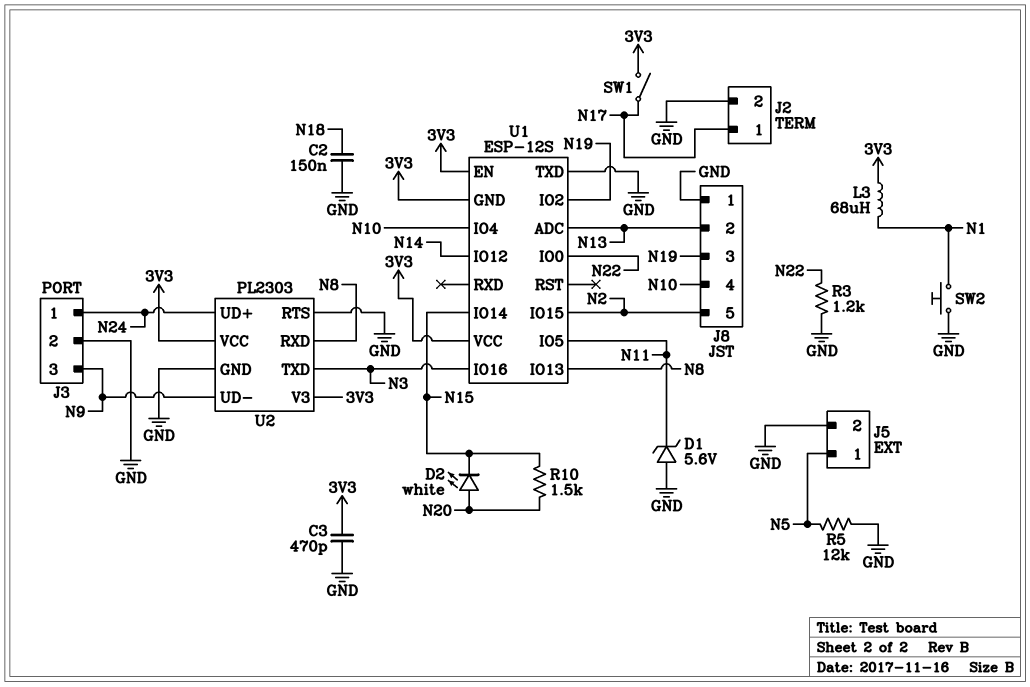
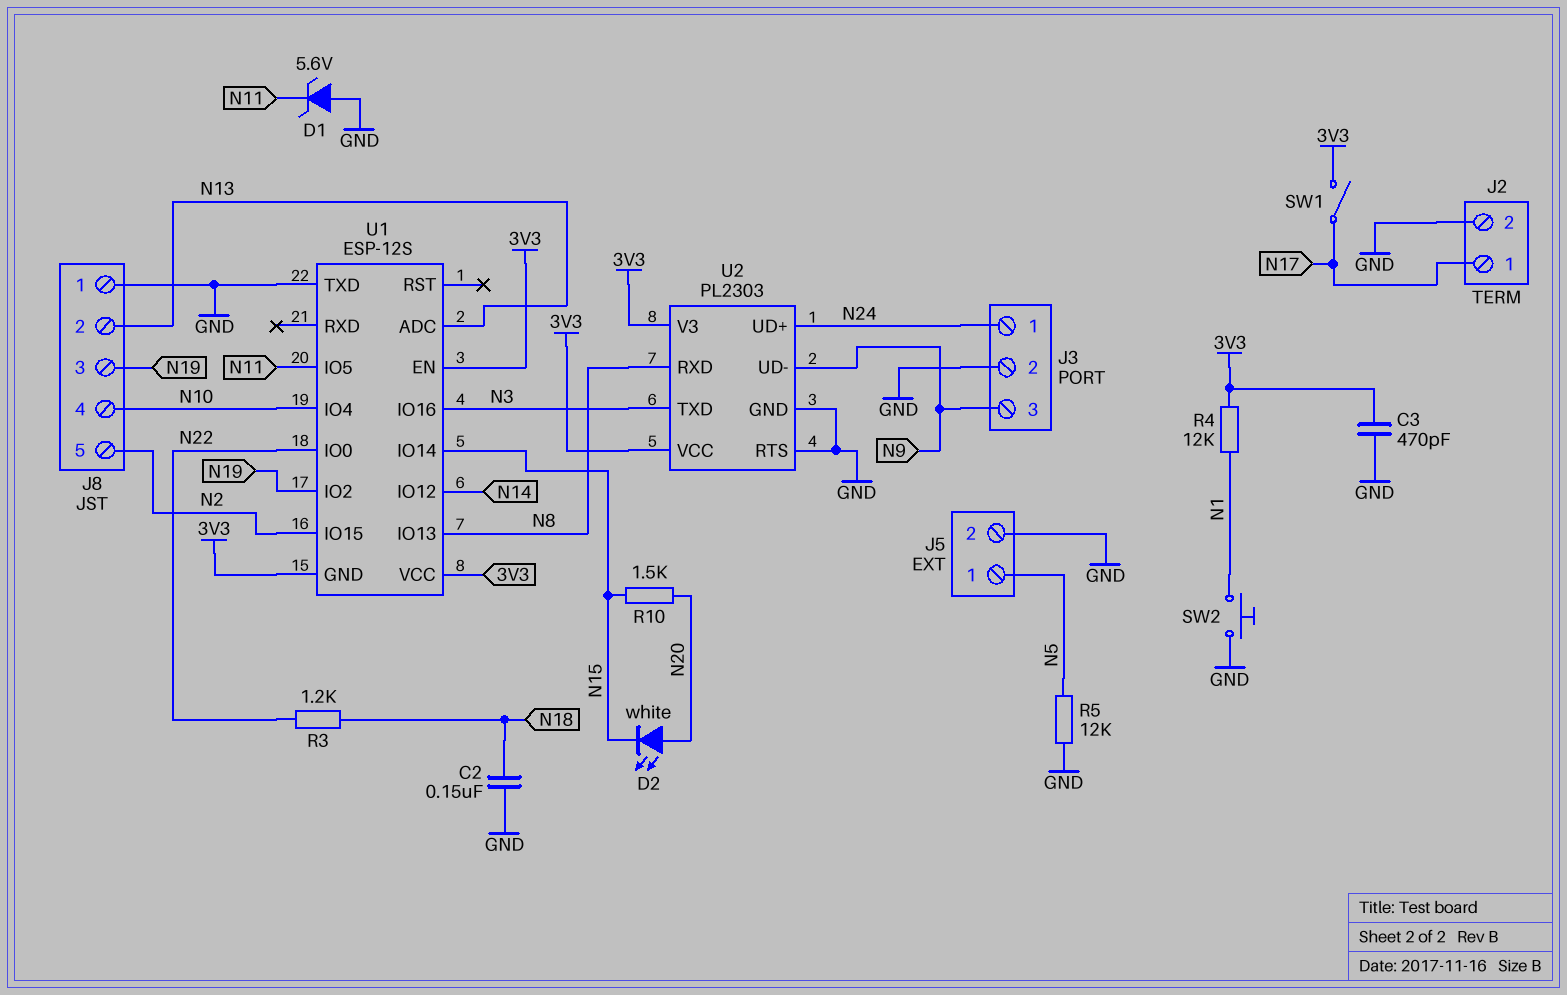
L3: 68uH (3V3, N1) -> none
R3: 1.2k (GND, N22) -> 1.2k (N18, N22)
R4: none -> 12k (3V3, N1)

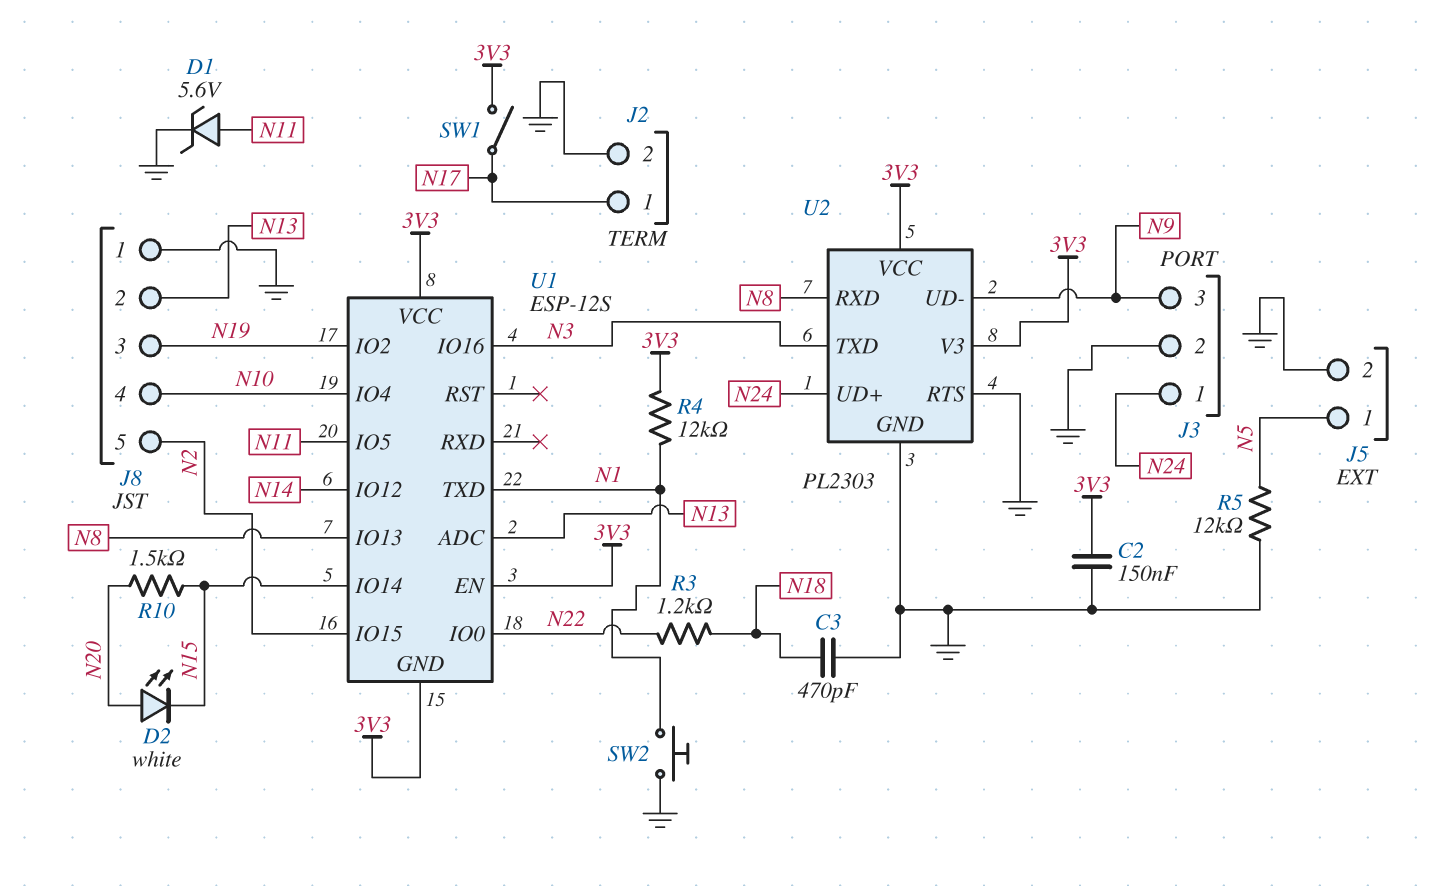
C2: 150nF (GND, N18) -> 150nF (3V3, GND)
C3: 470pF (3V3, GND) -> 470pF (GND, N18)
D1: zener 5.6V (A GND, K N11) -> zener 5.6V (A N11, K GND)
U1 pin TXD: GND -> N1

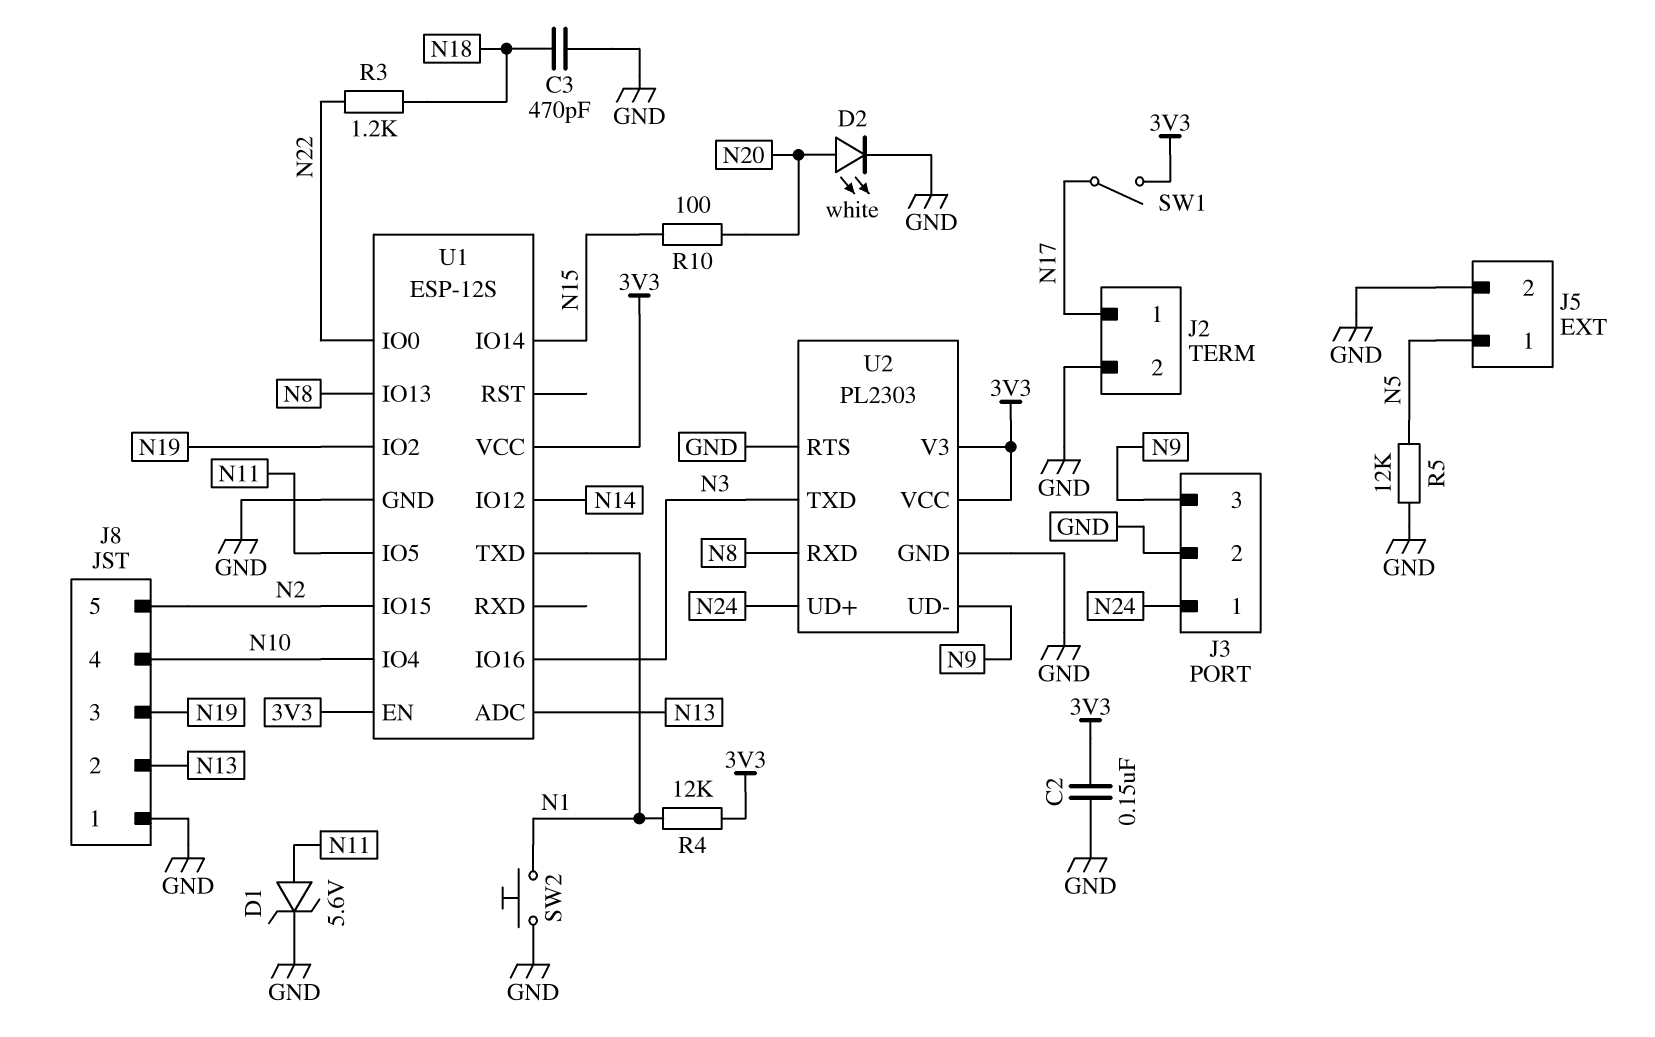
D2: LED white (A N20, K N15) -> LED white (A N20, K GND)
R10: 1.5k (N15, N20) -> 100 (N15, N20)
U1 pin GND: 3V3 -> GND

